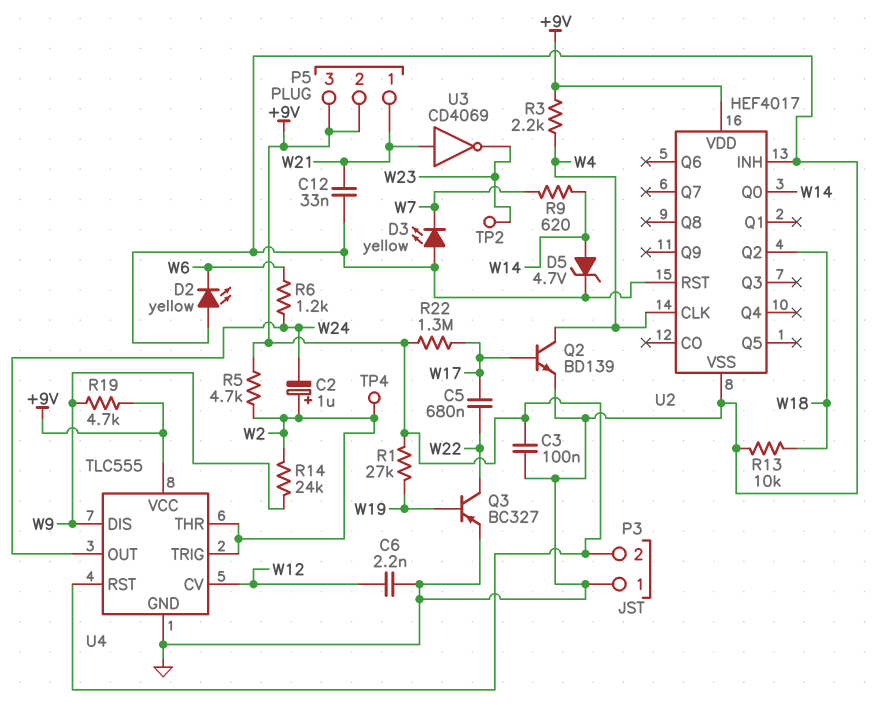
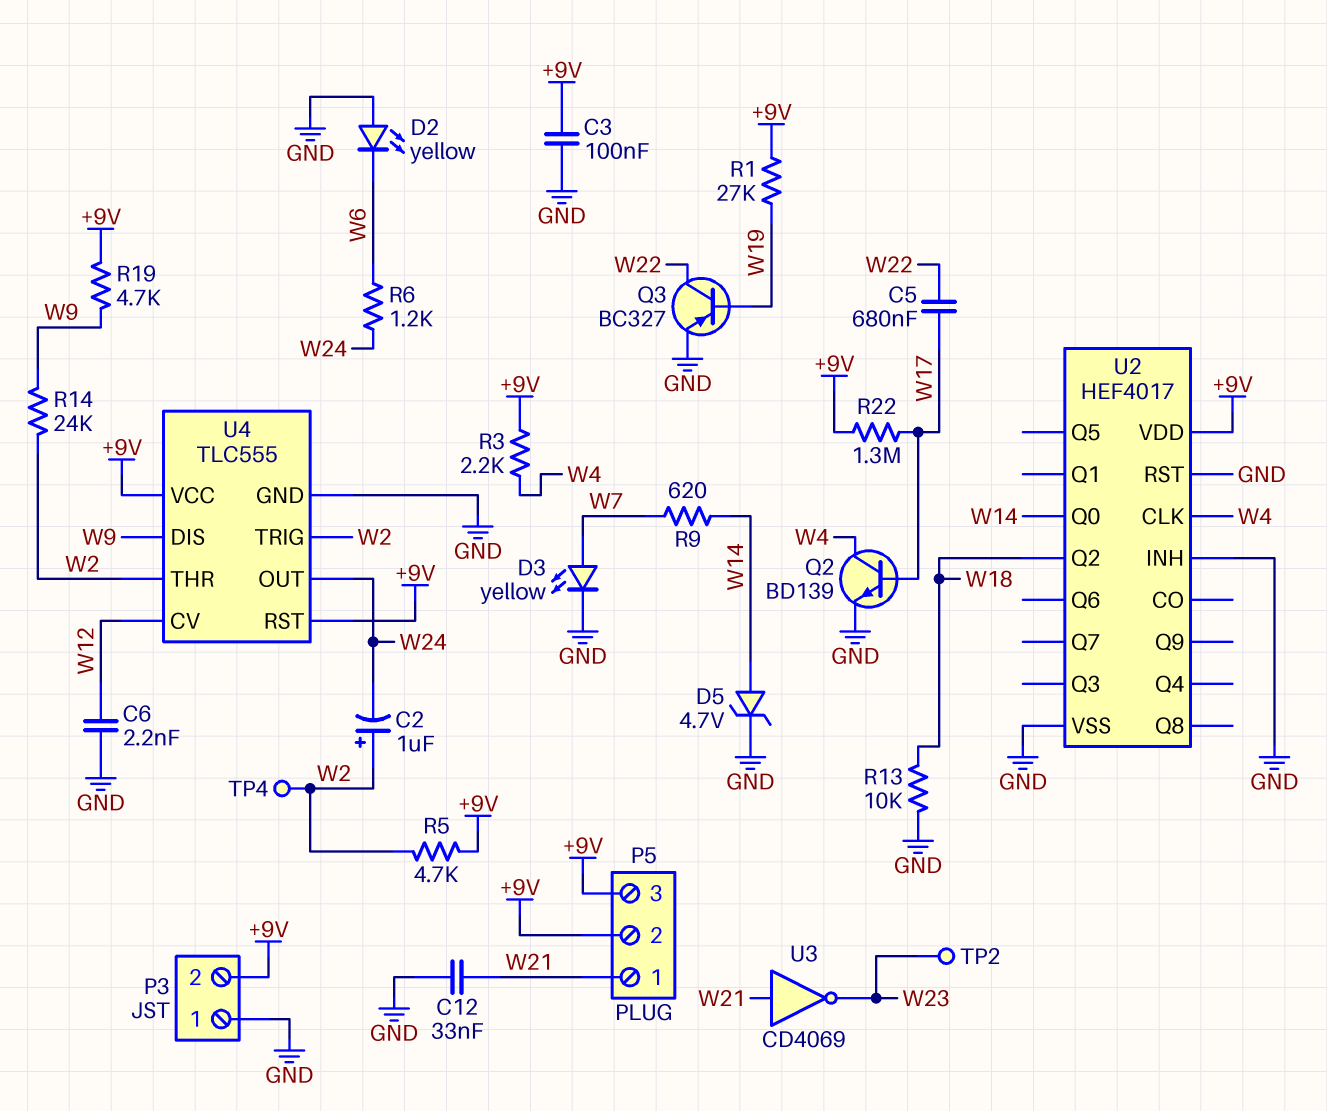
D3: LED yellow (A GND, K W7) -> LED yellow (A W7, K GND)

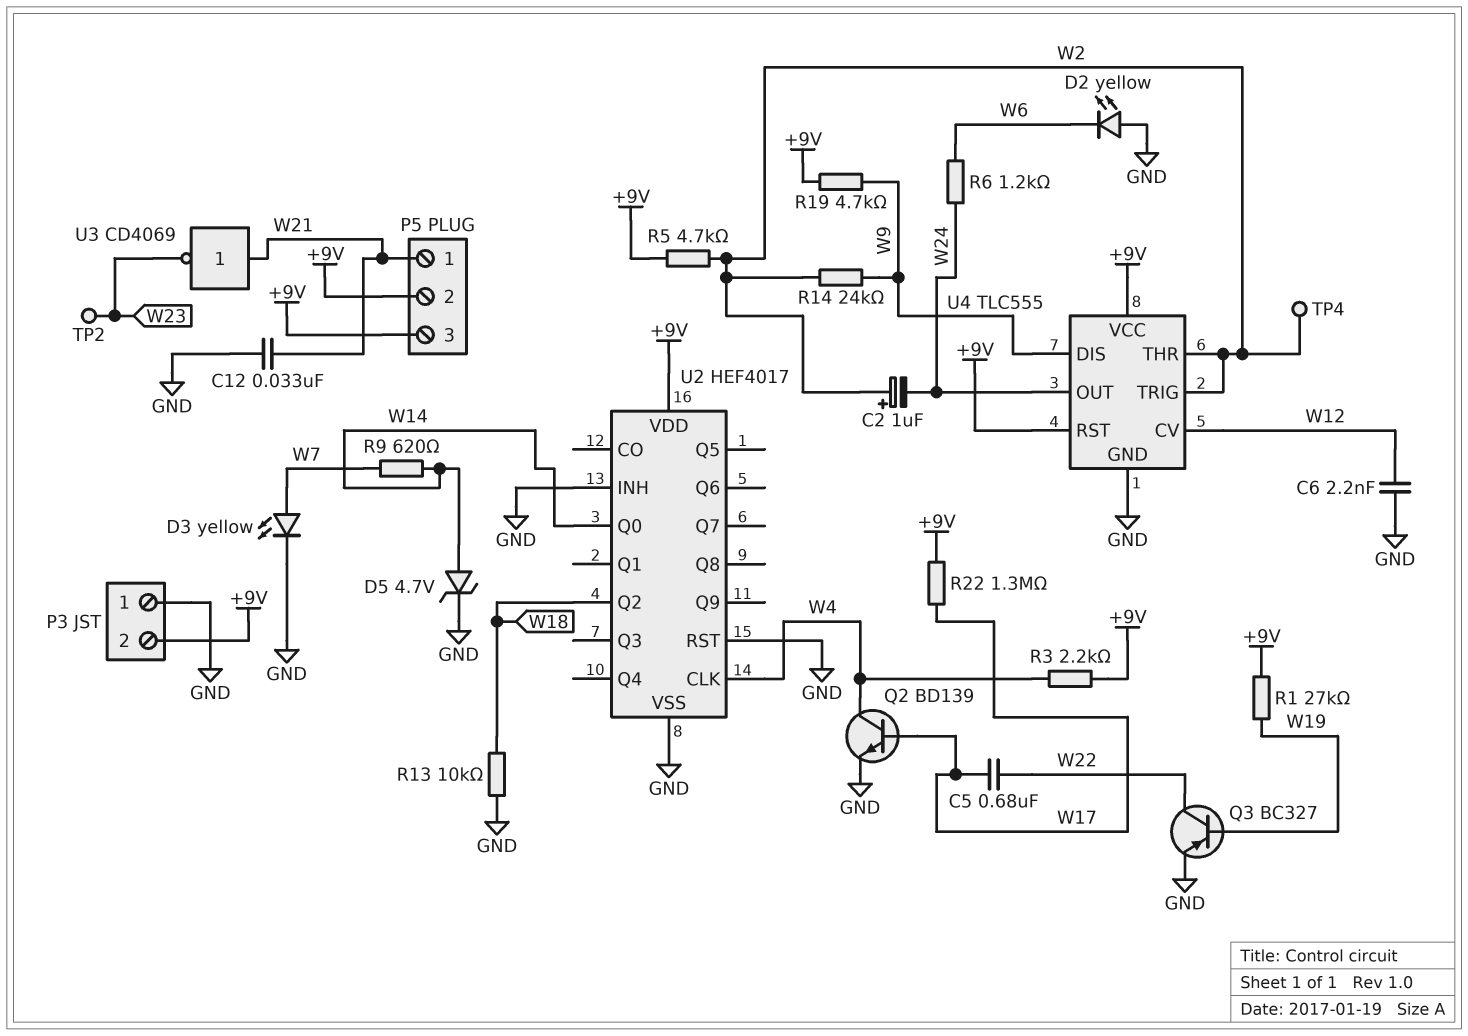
C3: 100nF (+9V, GND) -> none

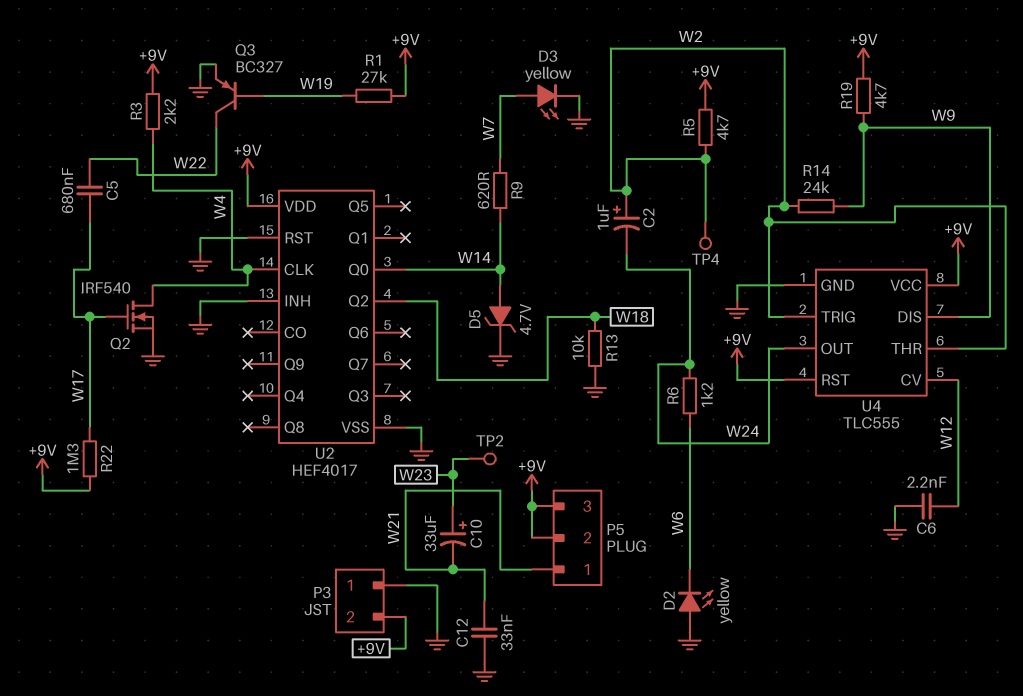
C10: none -> 33uF (plus W23, minus W21)
Q2: NPN BD139 (B W17, C W4, E GND) -> NMOS IRF540 (G W17, D W4, S GND)
U3: NOT CD4069 (in W21, out W23) -> none

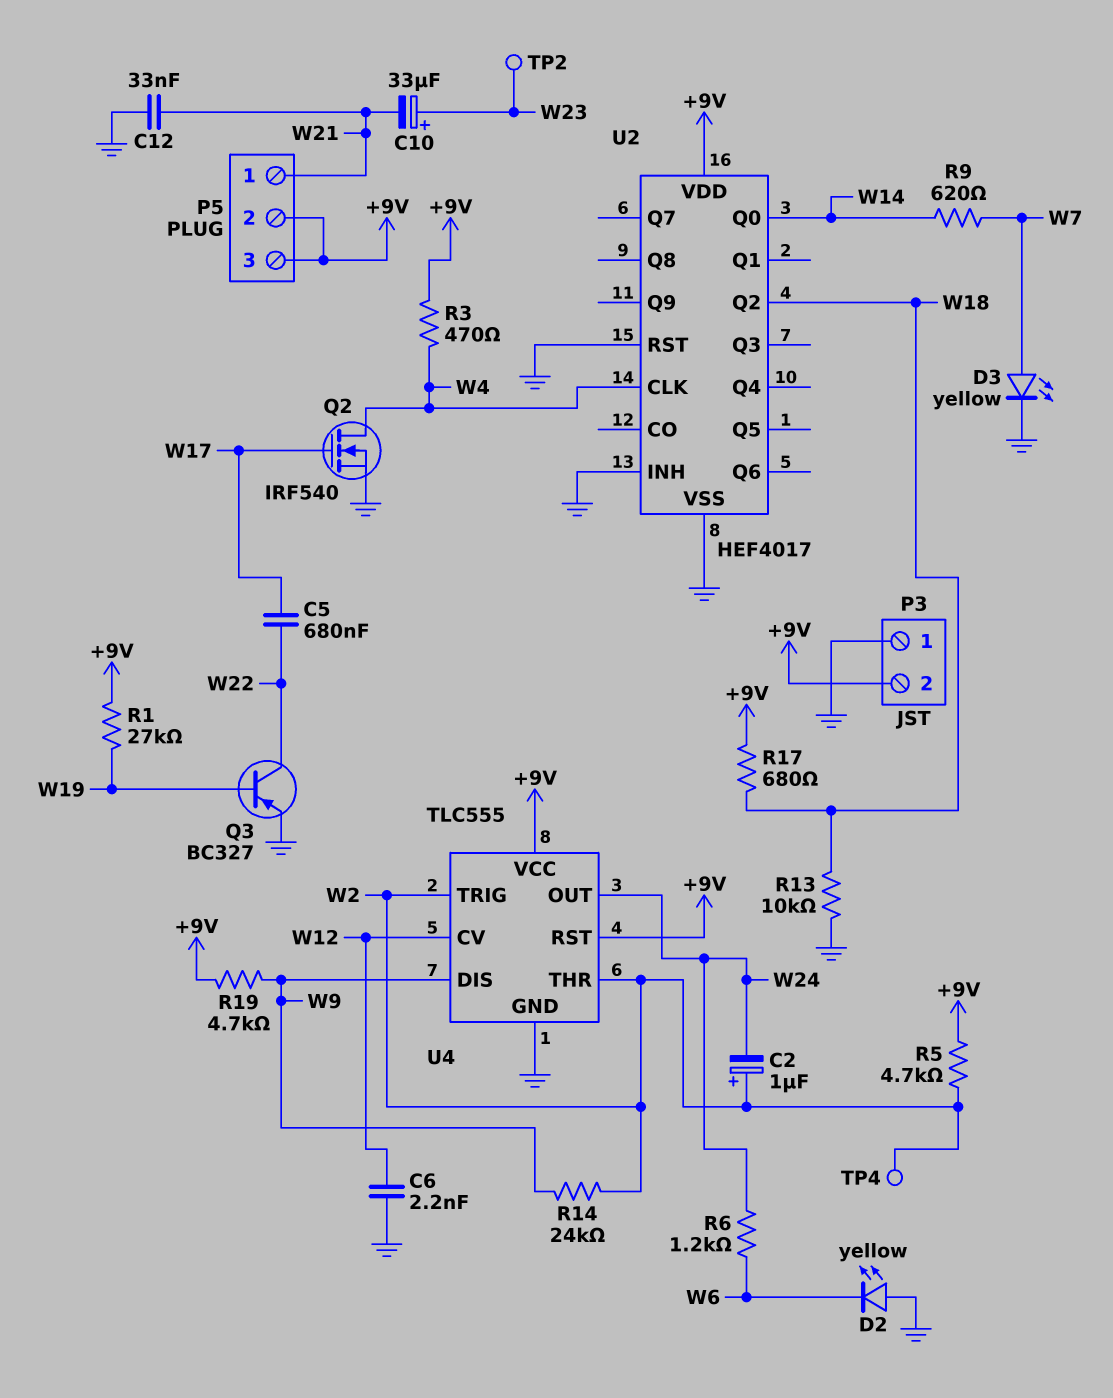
D5: zener 4.7V (A W14, K GND) -> none
R3: 2.2k (+9V, W4) -> 470 (+9V, W4)
R17: none -> 680 (+9V, W18)
R22: 1.3M (+9V, W17) -> none

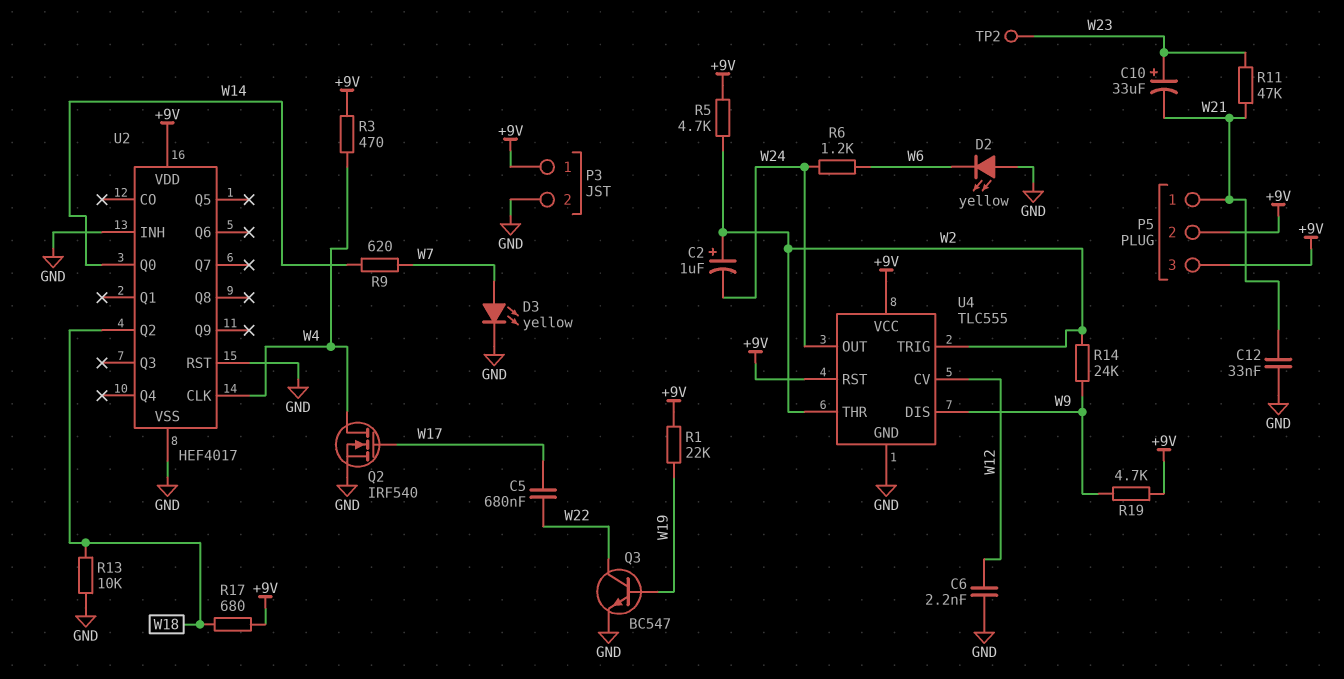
P3 pin 1: GND -> +9V
P3 pin 2: +9V -> GND
Q3: PNP BC327 (B W19, C W22, E GND) -> NPN BC547 (B W19, C W22, E GND)
R1: 27k (+9V, W19) -> 22k (+9V, W19)
R11: none -> 47k (W21, W23)
TP4: test point (W2) -> none

